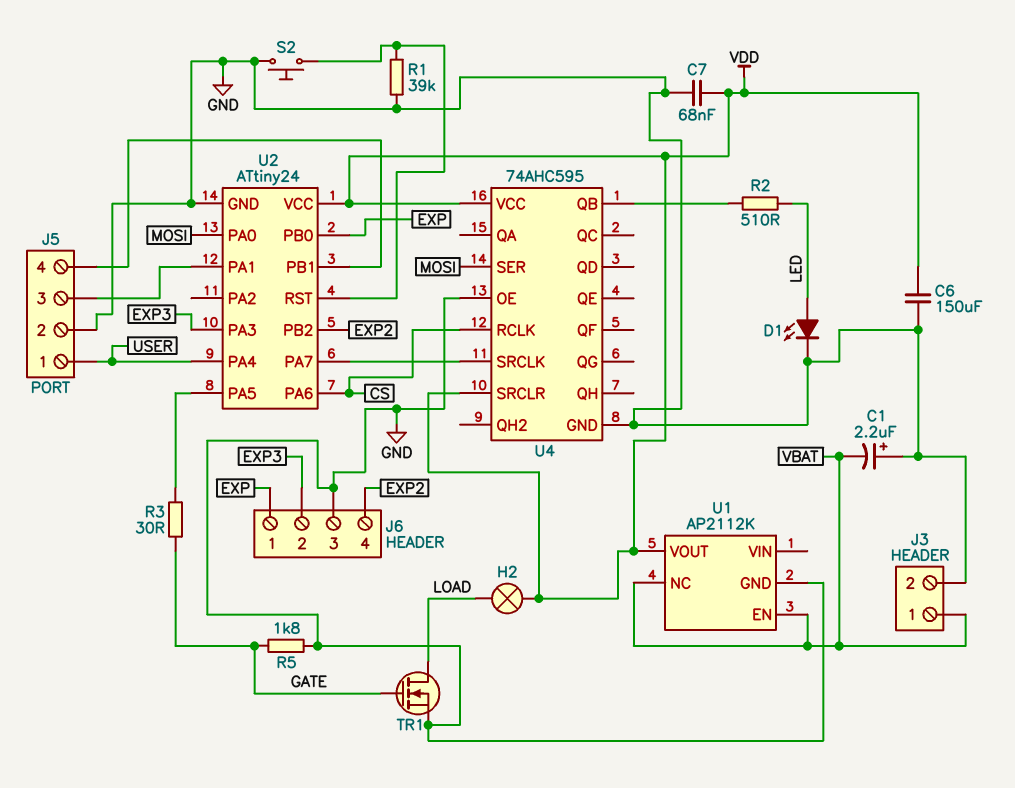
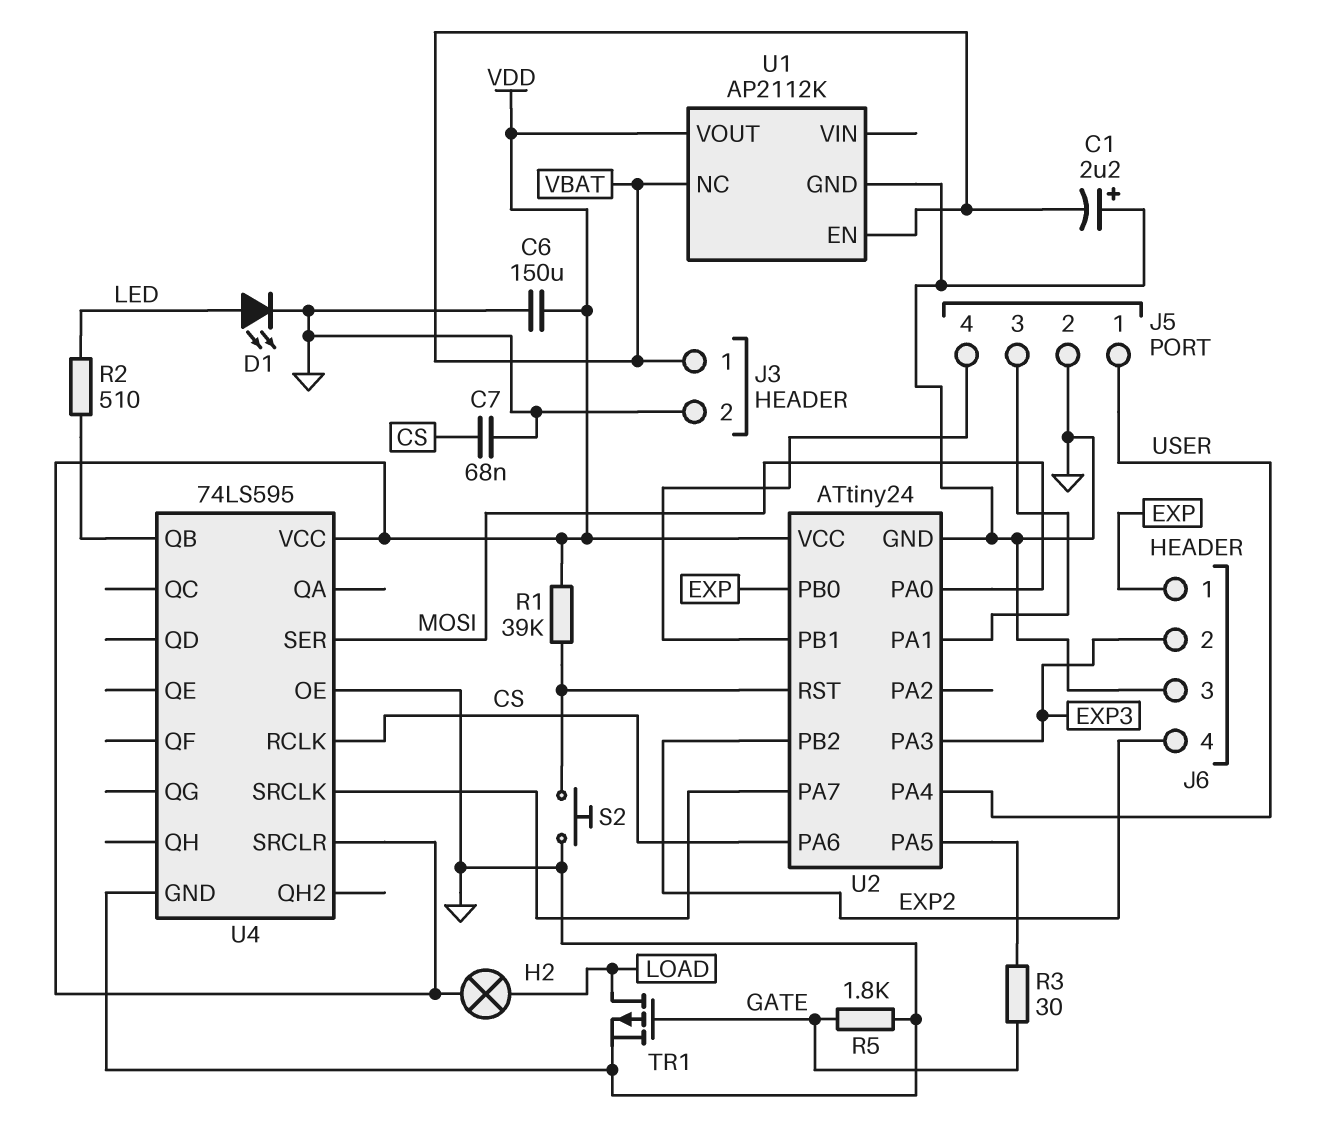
C7: 68nF (GND, VDD) -> 68nF (CS, GND)
R1: 39k (GND, U2/RST) -> 39k (U2/RST, VDD)
TR1: NMOS (G GATE, D LOAD, S GND) -> PMOS (G GATE, D LOAD, S GND)
U4: 74AHC595 -> 74LS595

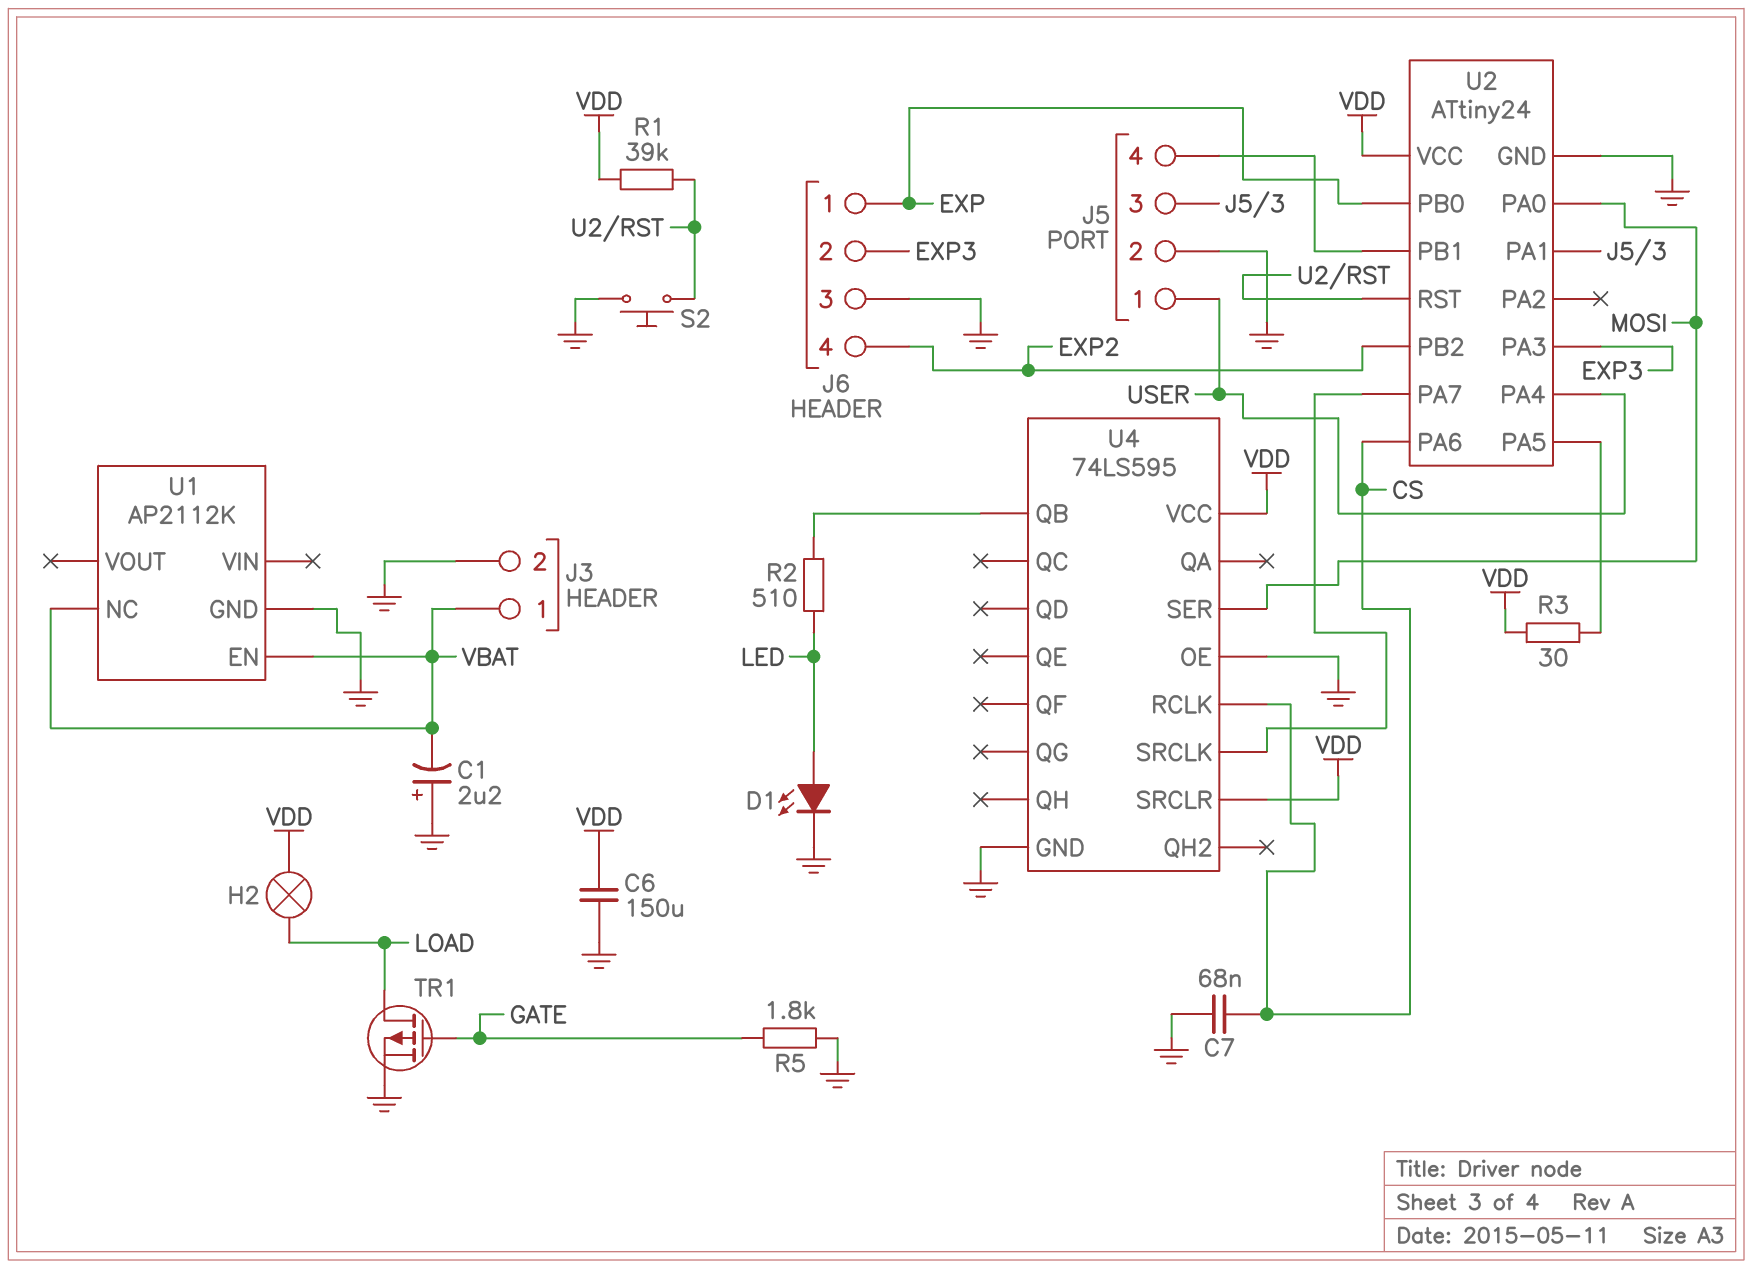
R3: 30 (GATE, U2/PA5) -> 30 (U2/PA5, VDD)
U1 pin VOUT: VDD -> none

